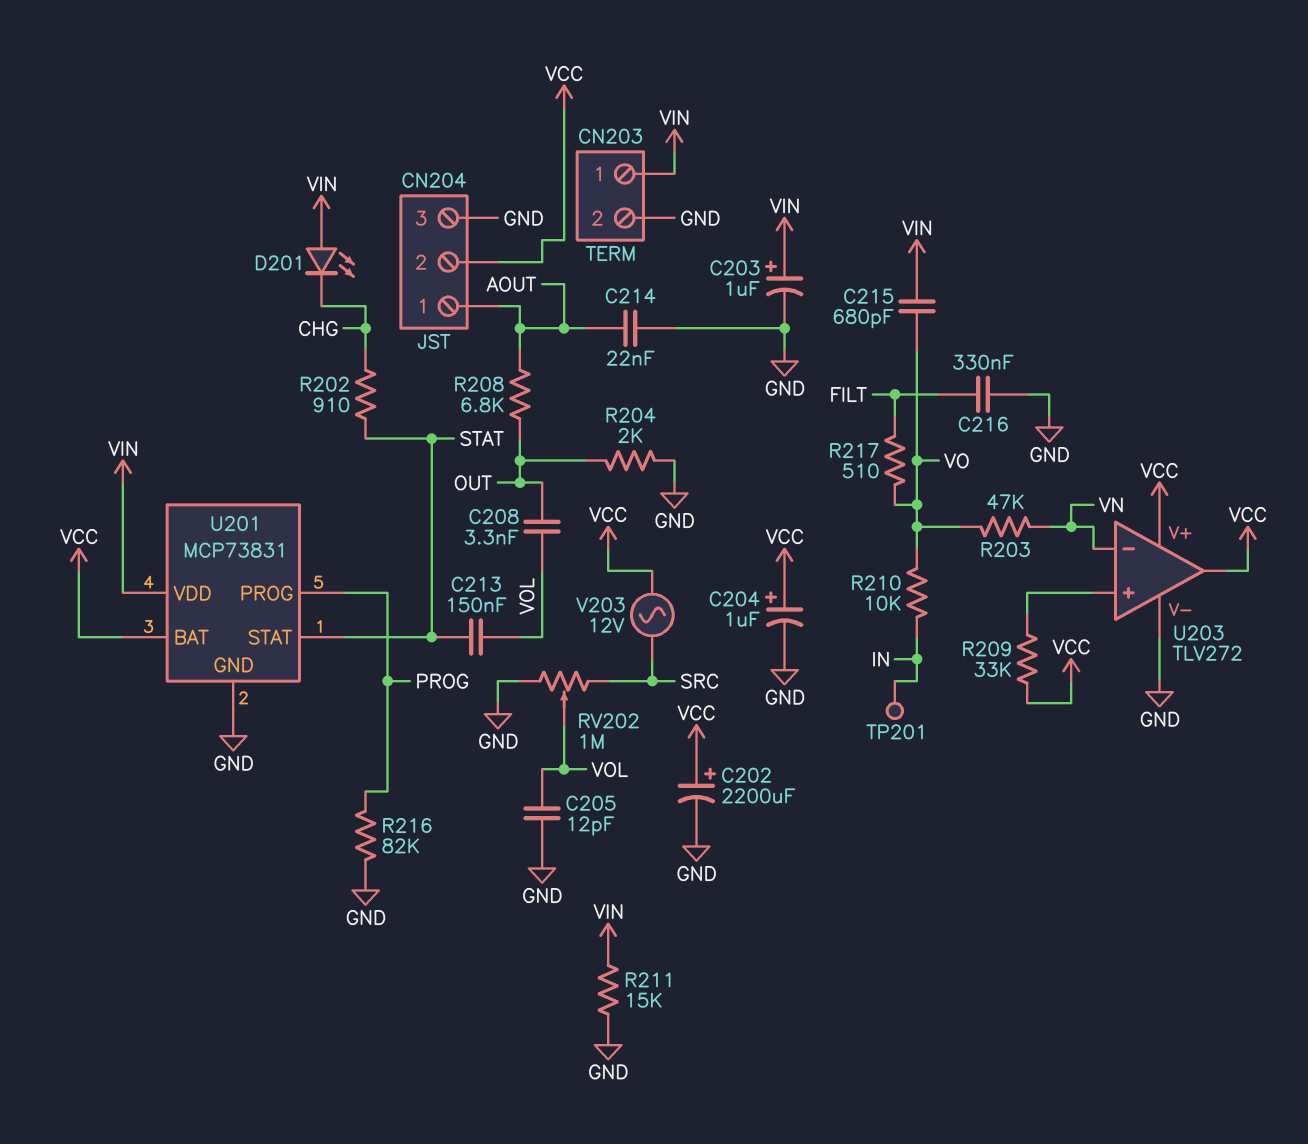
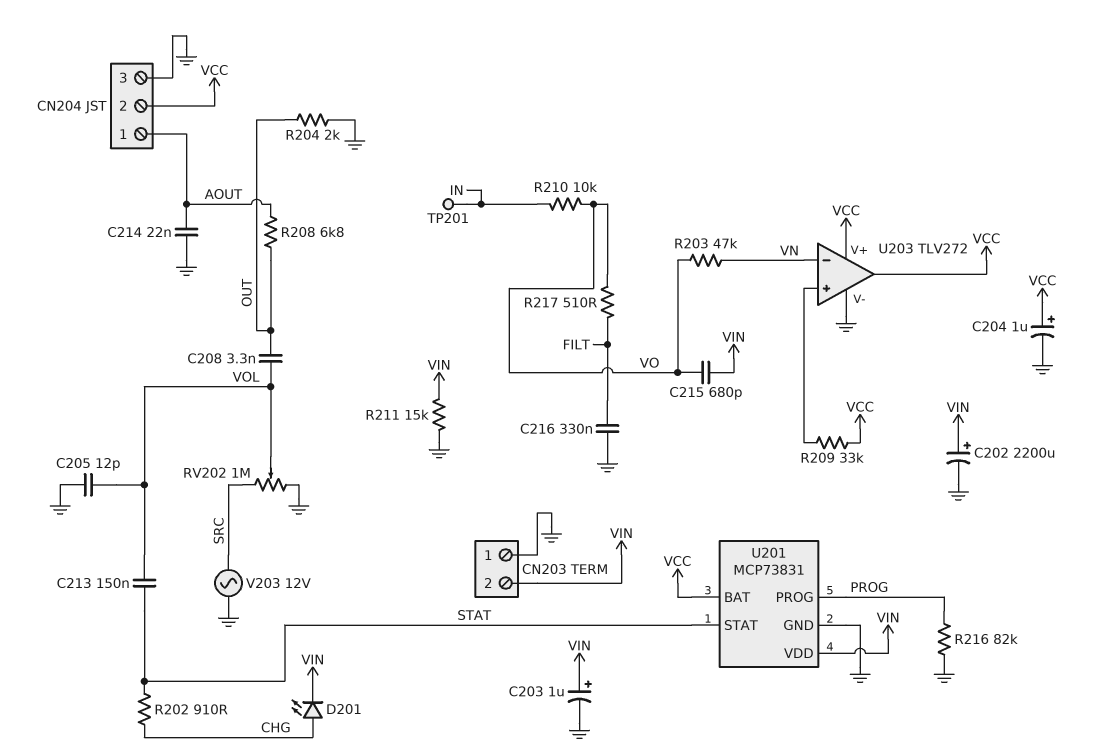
C202: 2200uF (plus VCC, minus GND) -> 2200uF (plus VIN, minus GND)
CN203 pin 1: VIN -> GND
CN203 pin 2: GND -> VIN
D201: LED (A VIN, K CHG) -> LED (A CHG, K VIN)
V203: AC 12V (SRC, VCC) -> AC 12V (GND, SRC)

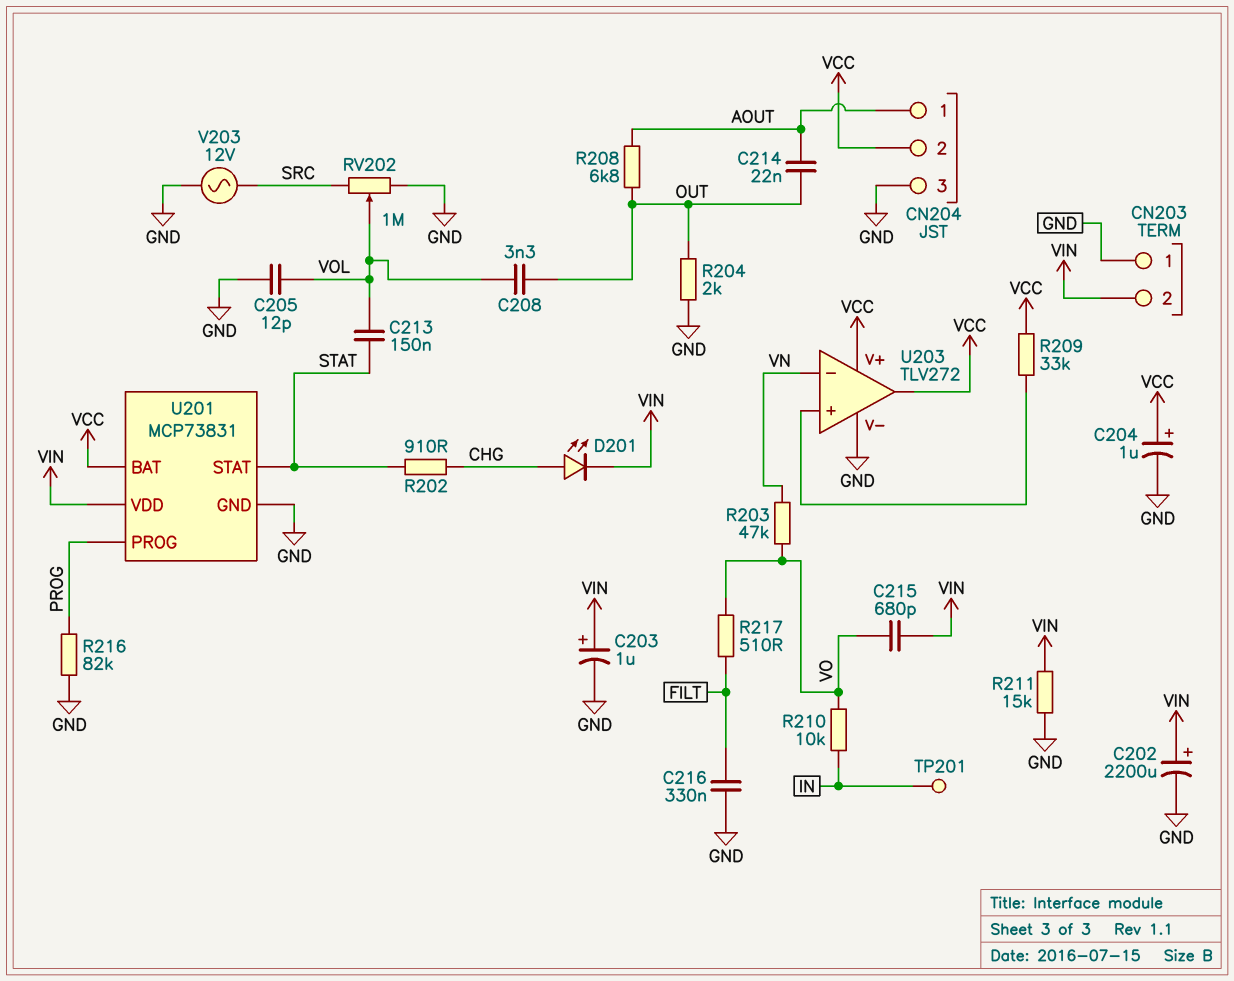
C214: 22nF (AOUT, GND) -> 22nF (AOUT, OUT)

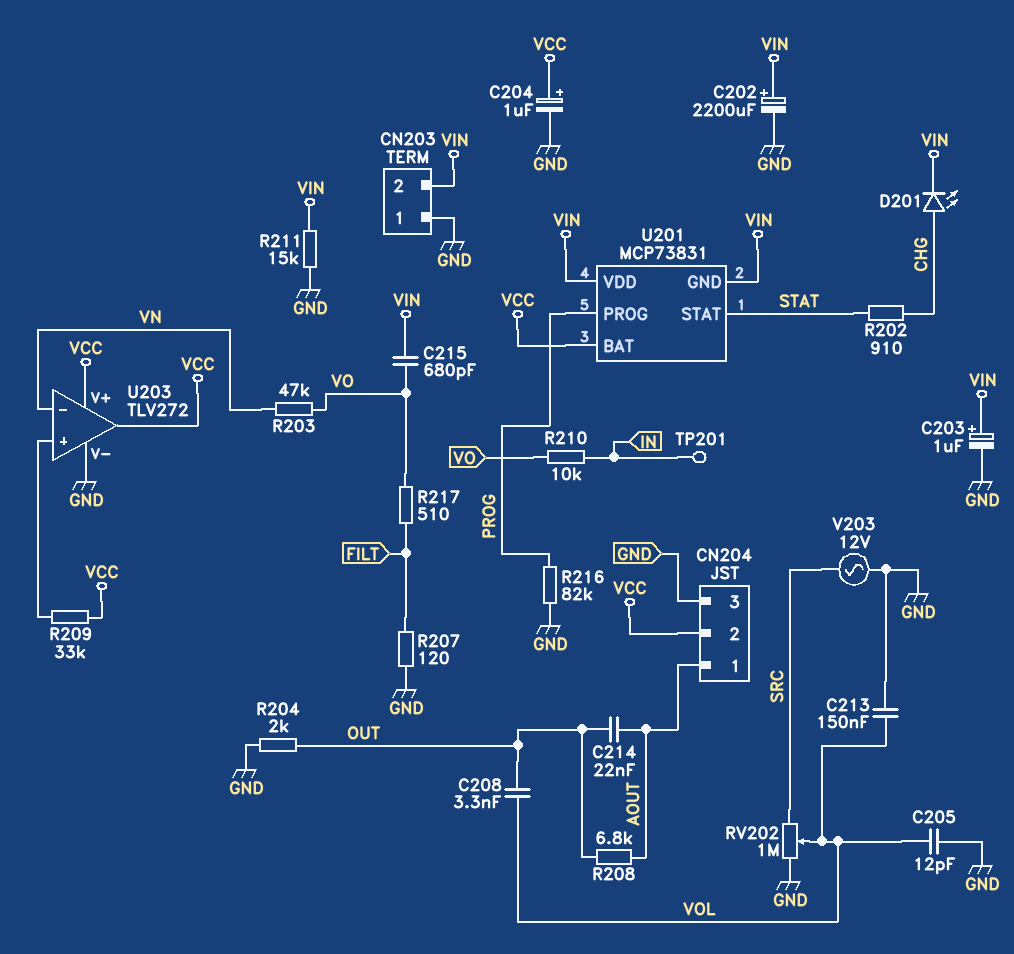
C213: 150nF (STAT, VOL) -> 150nF (GND, VOL)
C216: 330nF (FILT, GND) -> none
R207: none -> 120 (FILT, GND)
U201 pin GND: GND -> VIN

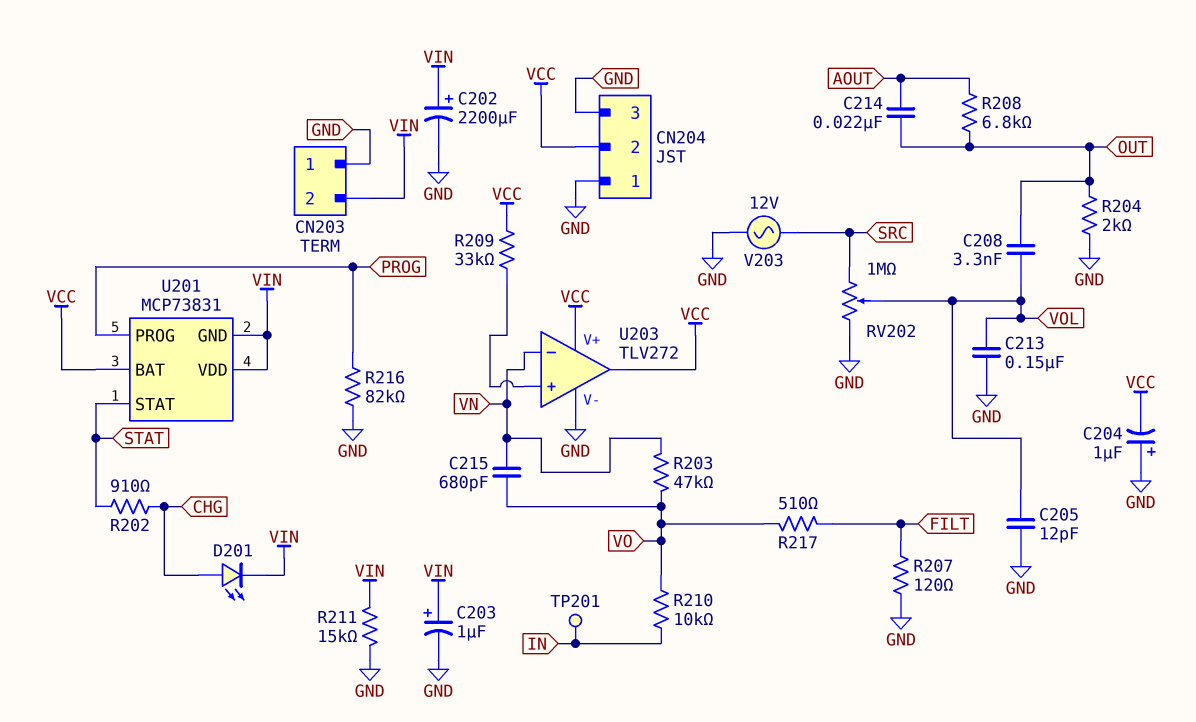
C204: 1uF (plus VCC, minus GND) -> 1uF (plus GND, minus VCC)
C215: 680pF (VIN, VO) -> 680pF (VN, VO)
CN204 pin 1: AOUT -> GND

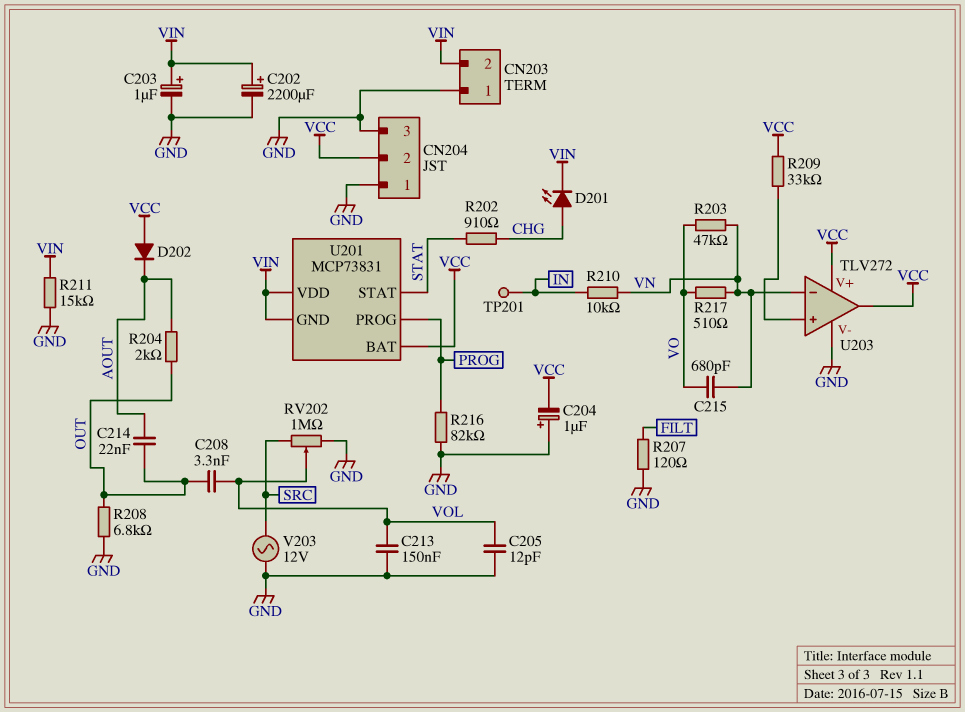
D202: none -> diode (A VCC, K AOUT)
R204: 2k (GND, OUT) -> 2k (AOUT, OUT)
R208: 6.8k (AOUT, OUT) -> 6.8k (GND, OUT)
R210: 10k (IN, VO) -> 10k (IN, VN)
R217: 510 (FILT, VO) -> 510 (VN, VO)

